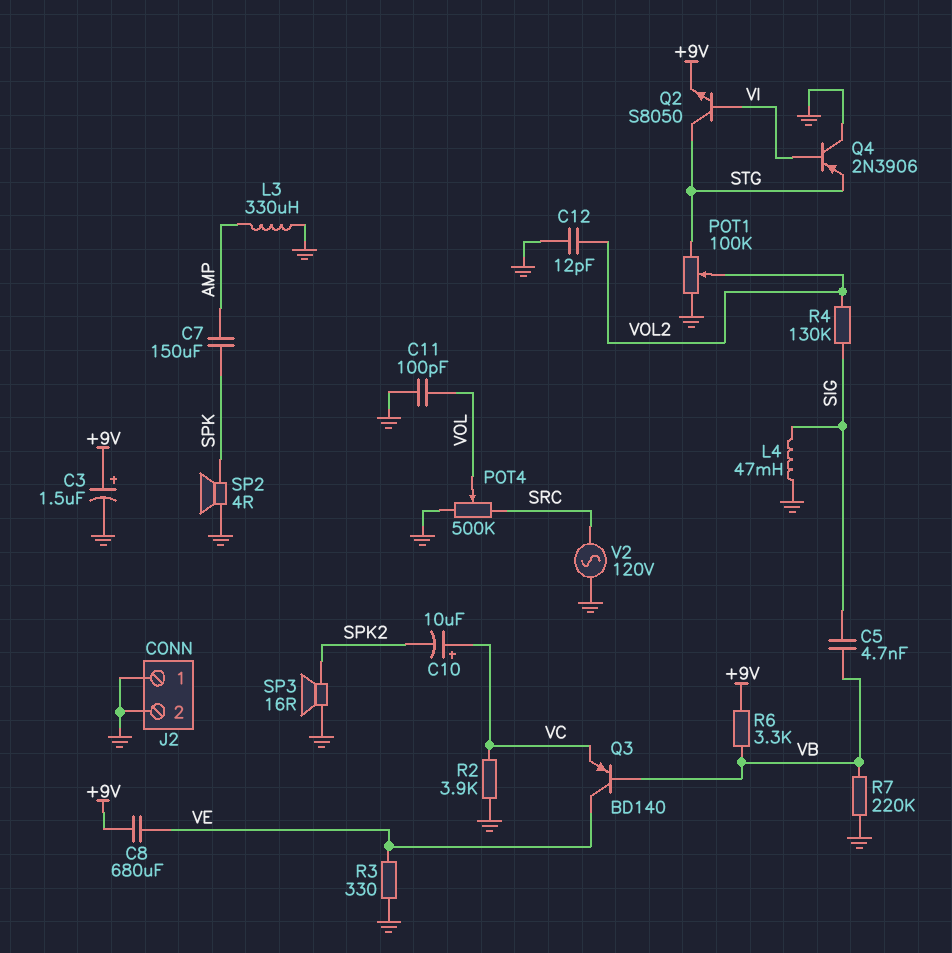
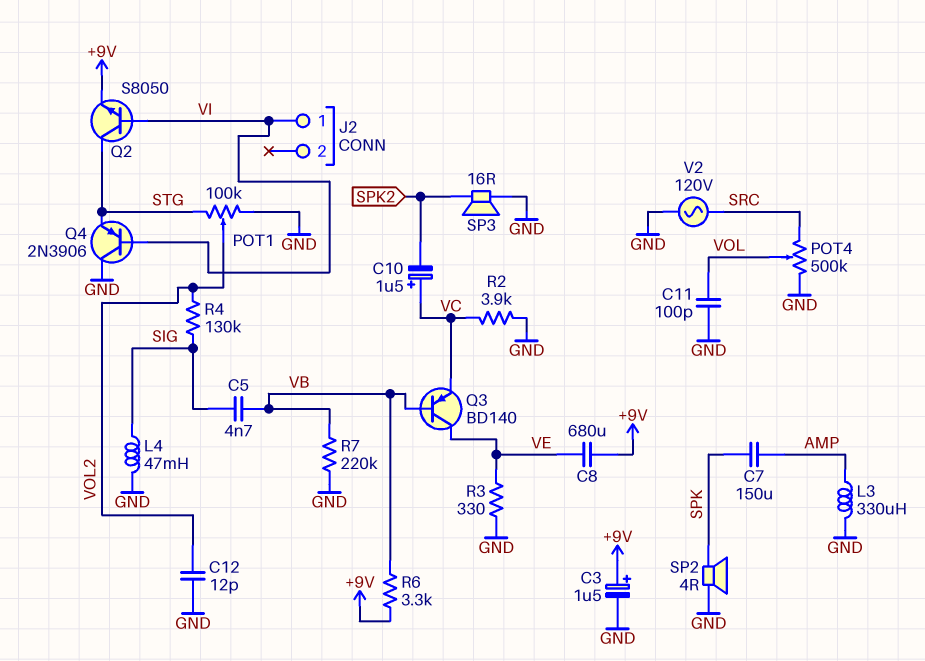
C10: 10uF (plus VC, minus SPK2) -> 1.5uF (plus VC, minus SPK2)
J2 pin 1: GND -> VI
J2 pin 2: GND -> none

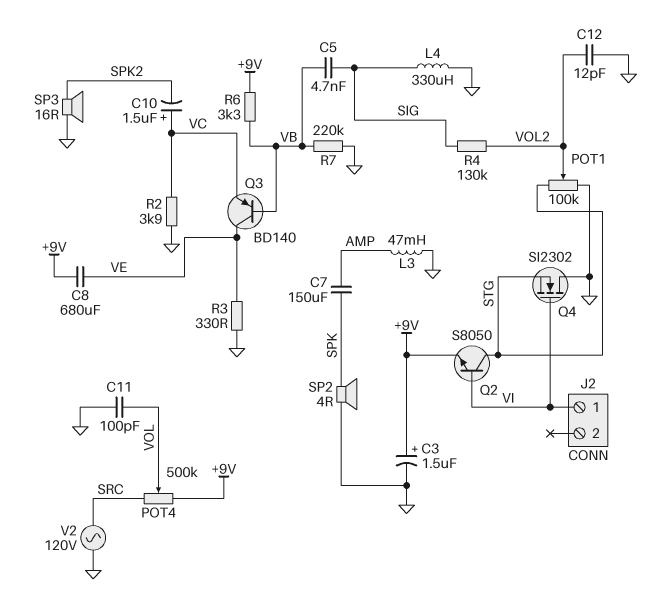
L3: 330uH (AMP, GND) -> 47mH (AMP, GND)
L4: 47mH (GND, SIG) -> 330uH (GND, SIG)
POT4: 500k (GND, SRC, wiper VOL) -> 500k (+9V, SRC, wiper VOL)
Q4: PNP 2N3906 (B VI, C GND, E STG) -> NMOS SI2302 (G VI, D GND, S STG)

